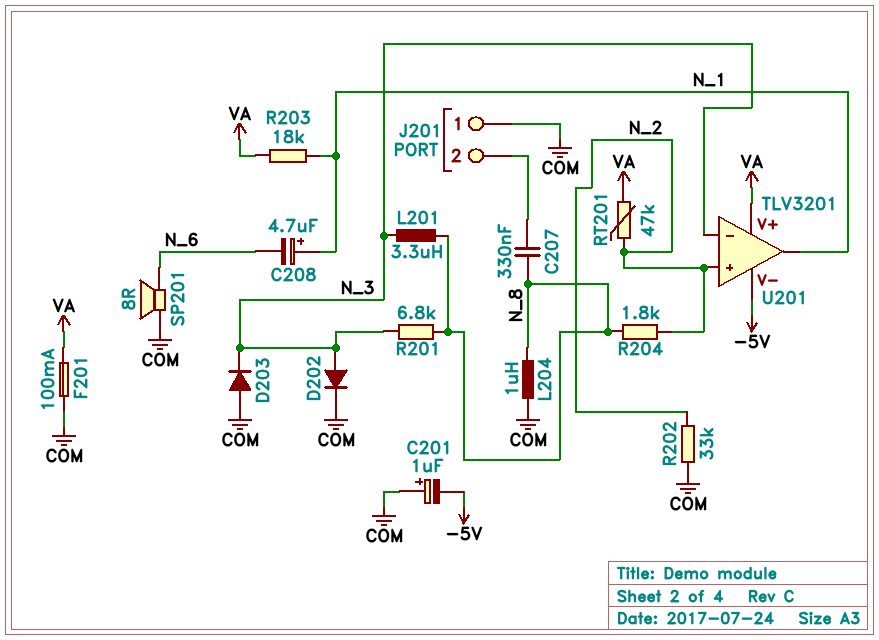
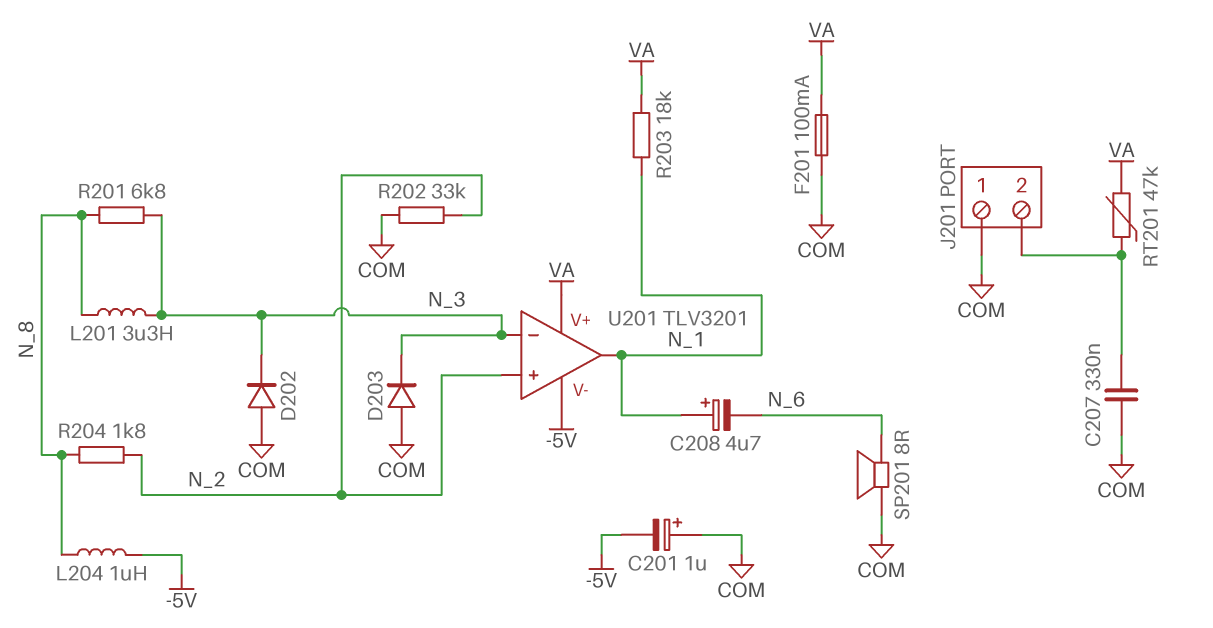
C207: 330nF (J201/2, N_8) -> 330nF (COM, J201/2)
D202: diode (A N_3, K COM) -> diode (A COM, K N_3)
L204: 1uH (COM, N_8) -> 1uH (-5V, N_8)
RT201: 47k (N_2, VA) -> 47k (J201/2, VA)

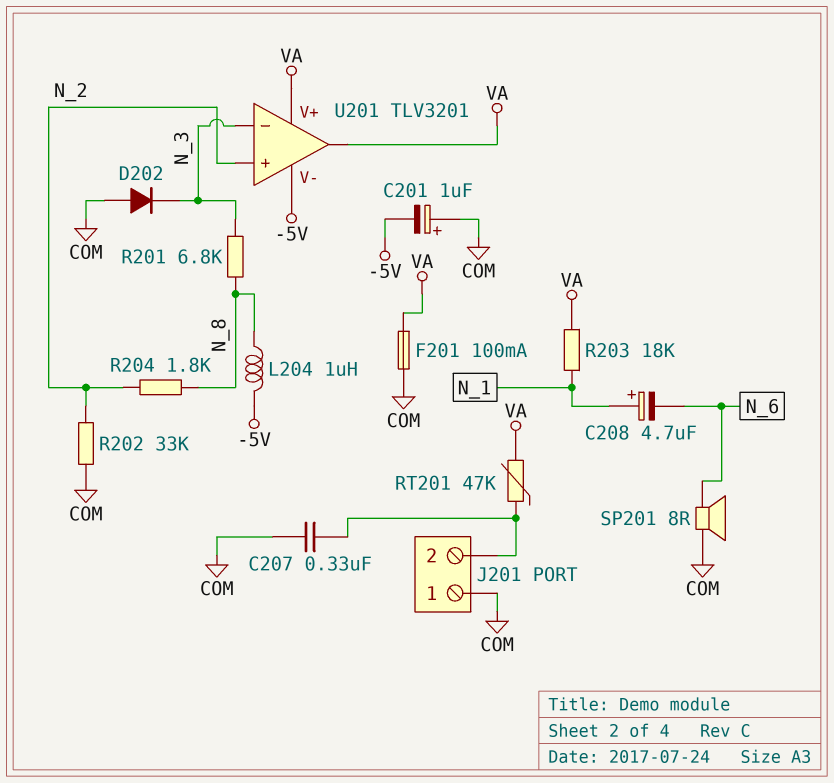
D203: diode (A COM, K N_3) -> none
L201: 3.3uH (N_3, N_8) -> none
U201 pin out: N_1 -> VA

